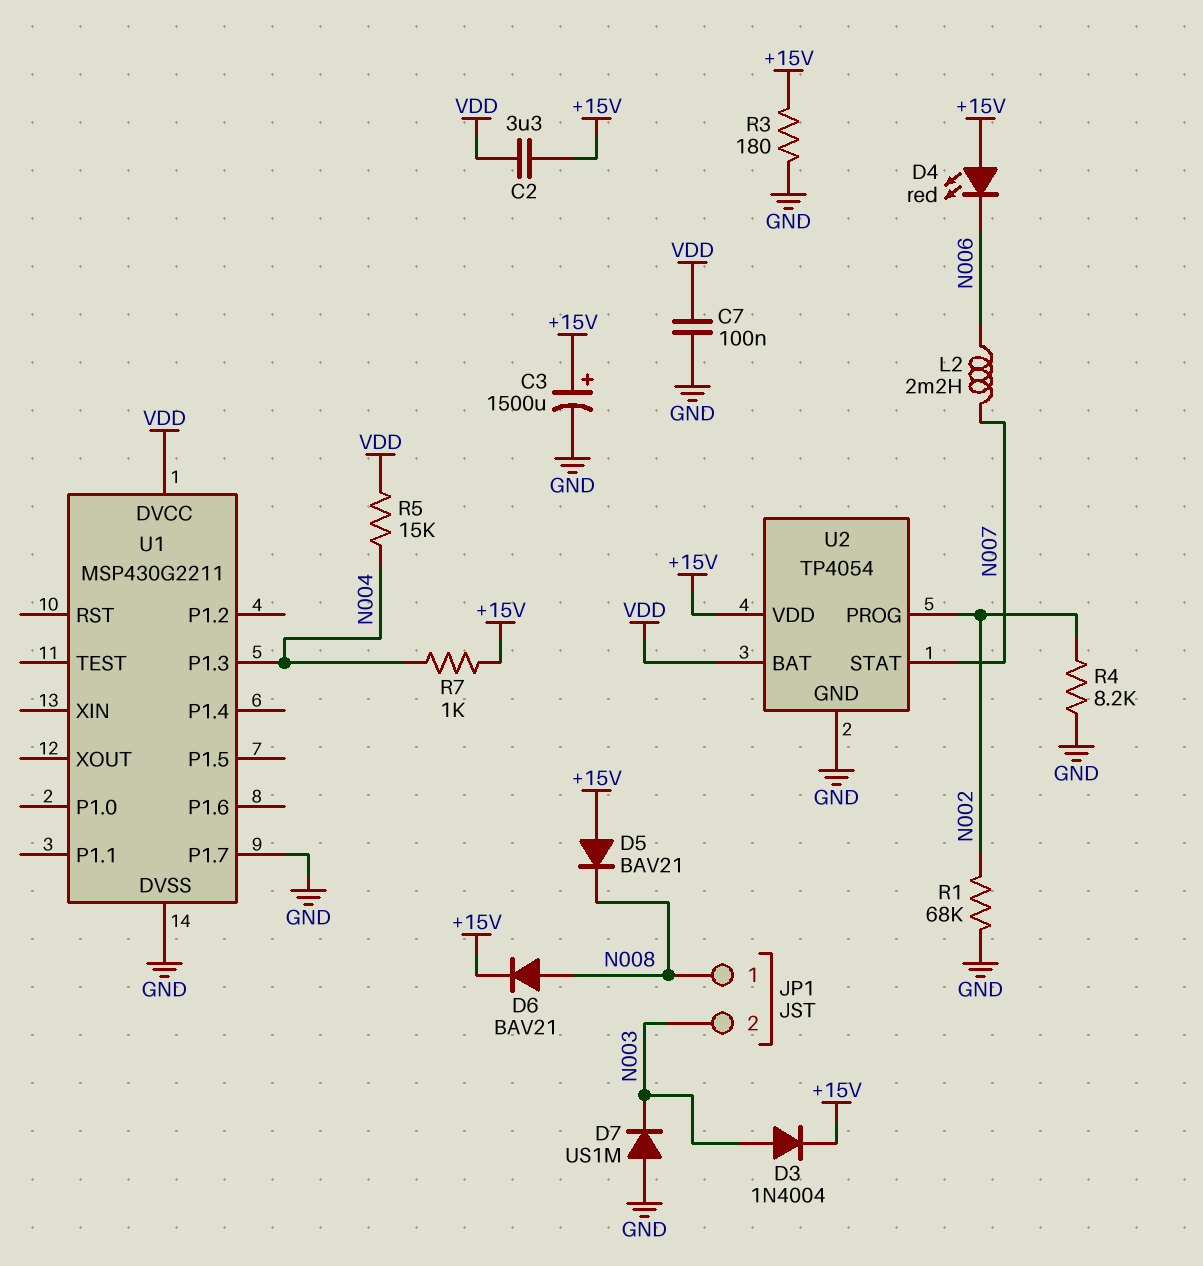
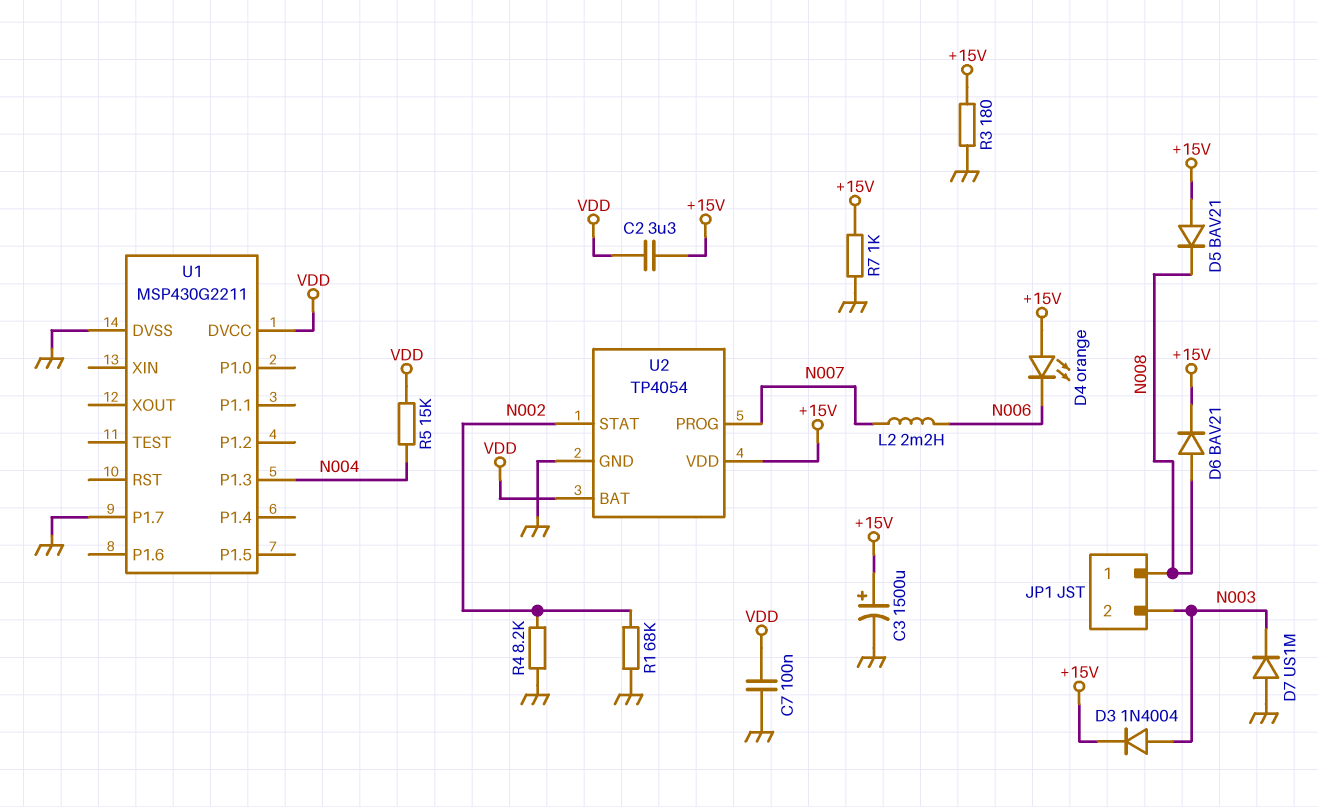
D4: LED red (A +15V, K N006) -> LED orange (A +15V, K N006)
R7: 1k (+15V, N004) -> 1k (+15V, GND)
U2 pin PROG: N002 -> N007
U2 pin STAT: N007 -> N002

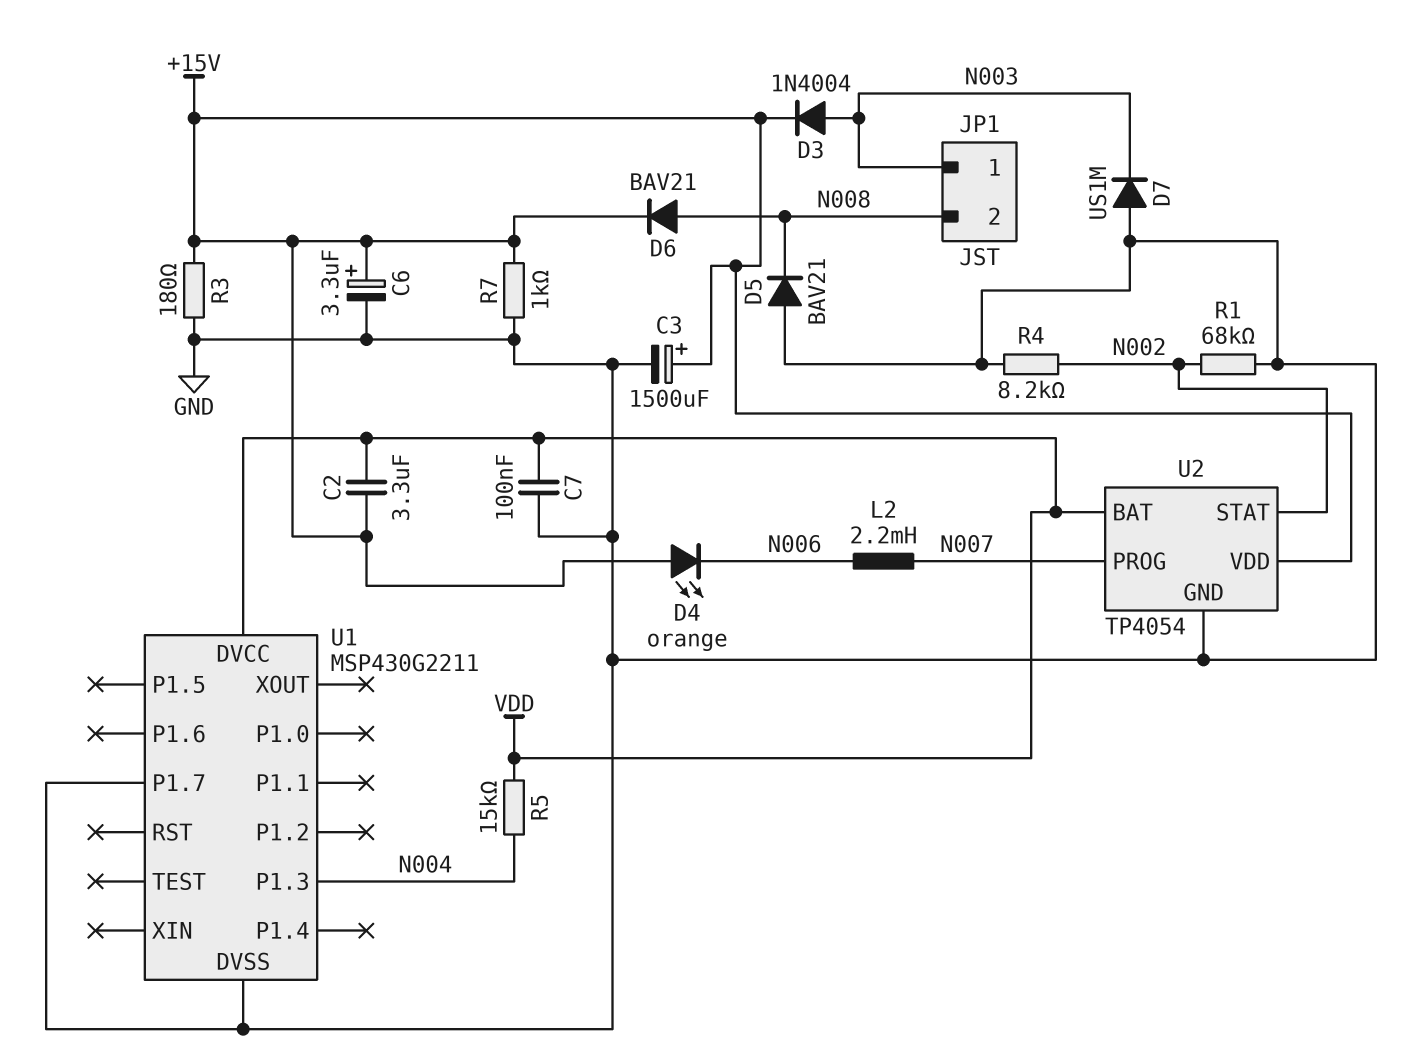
C6: none -> 3.3uF (plus +15V, minus GND)
D5: diode BAV21 (A +15V, K N008) -> diode BAV21 (A GND, K N008)
JP1 pin 1: N008 -> N003
JP1 pin 2: N003 -> N008

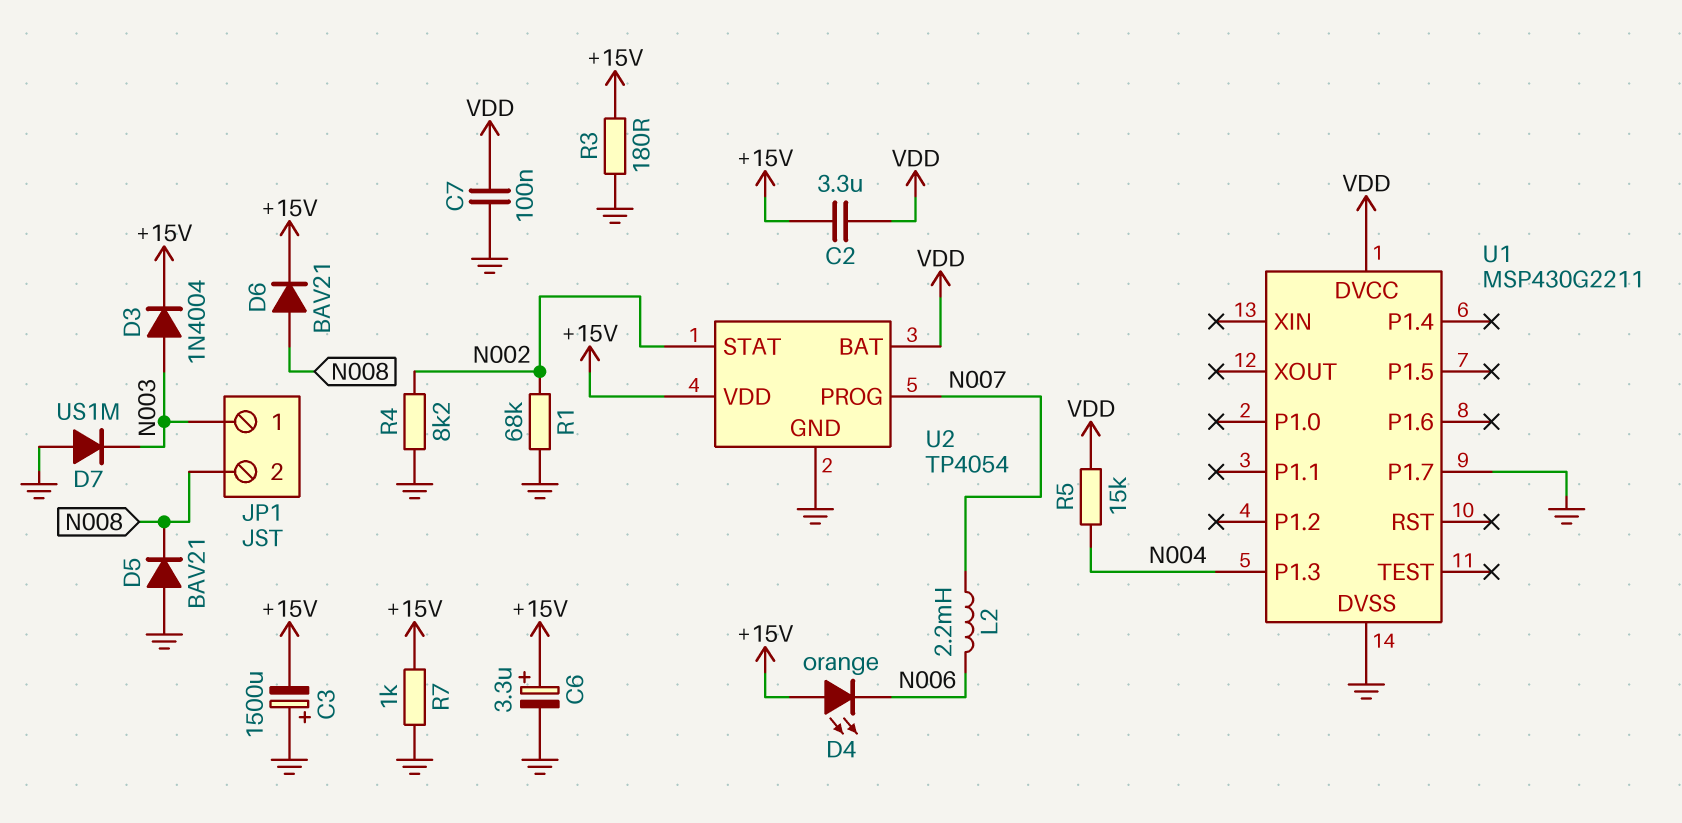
C3: 1500uF (plus +15V, minus GND) -> 1500uF (plus GND, minus +15V)

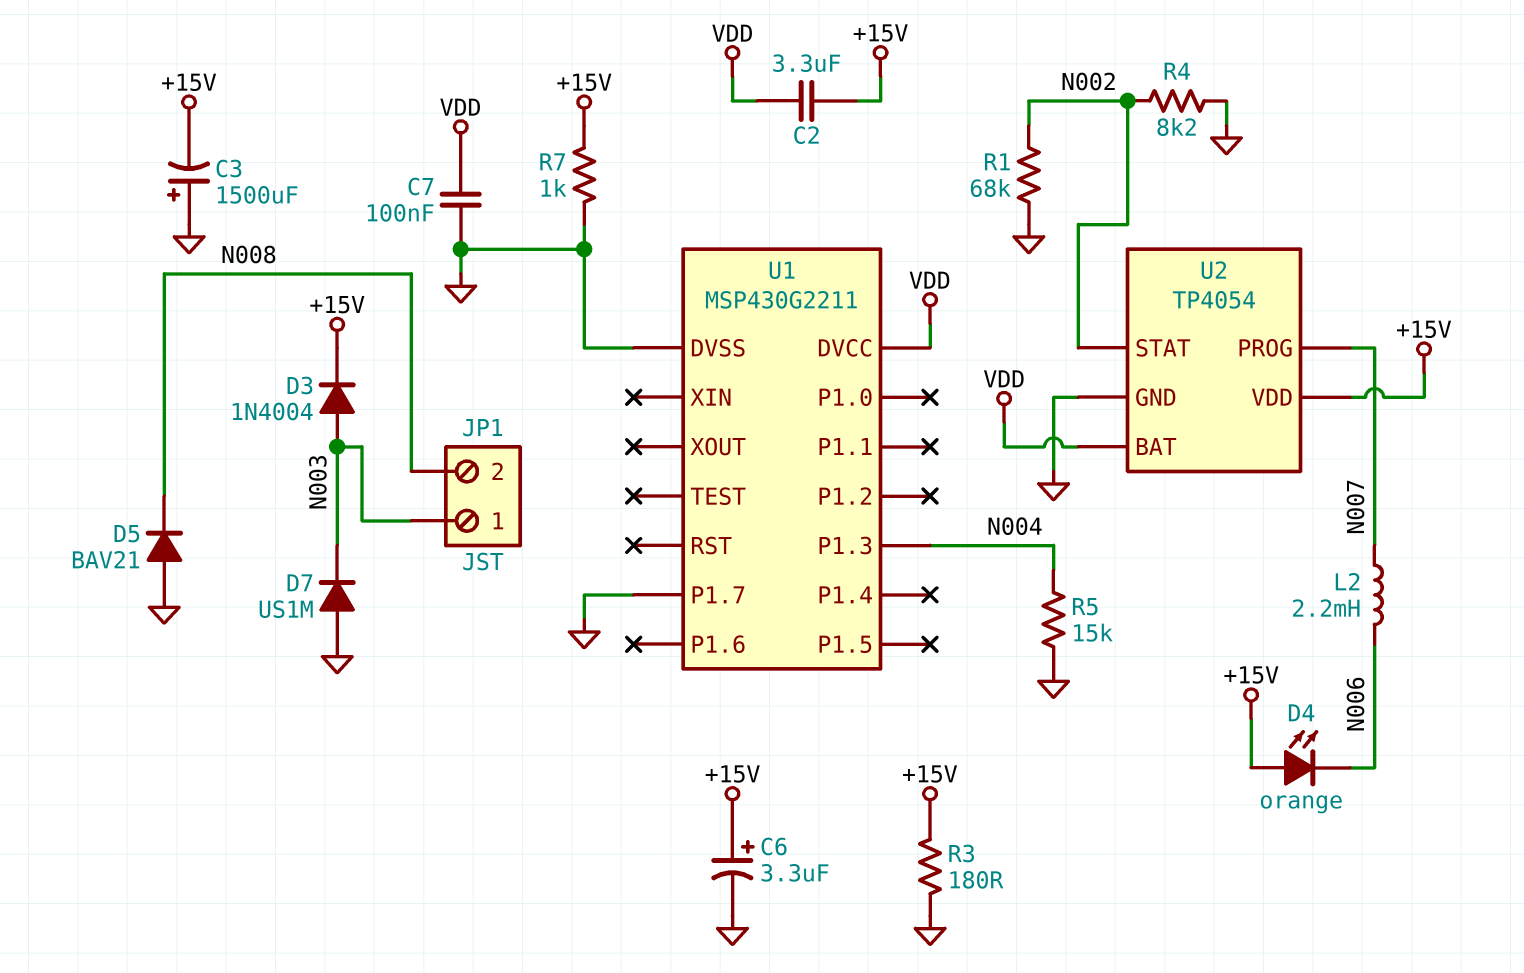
D6: diode BAV21 (A N008, K +15V) -> none
R5: 15k (N004, VDD) -> 15k (GND, N004)

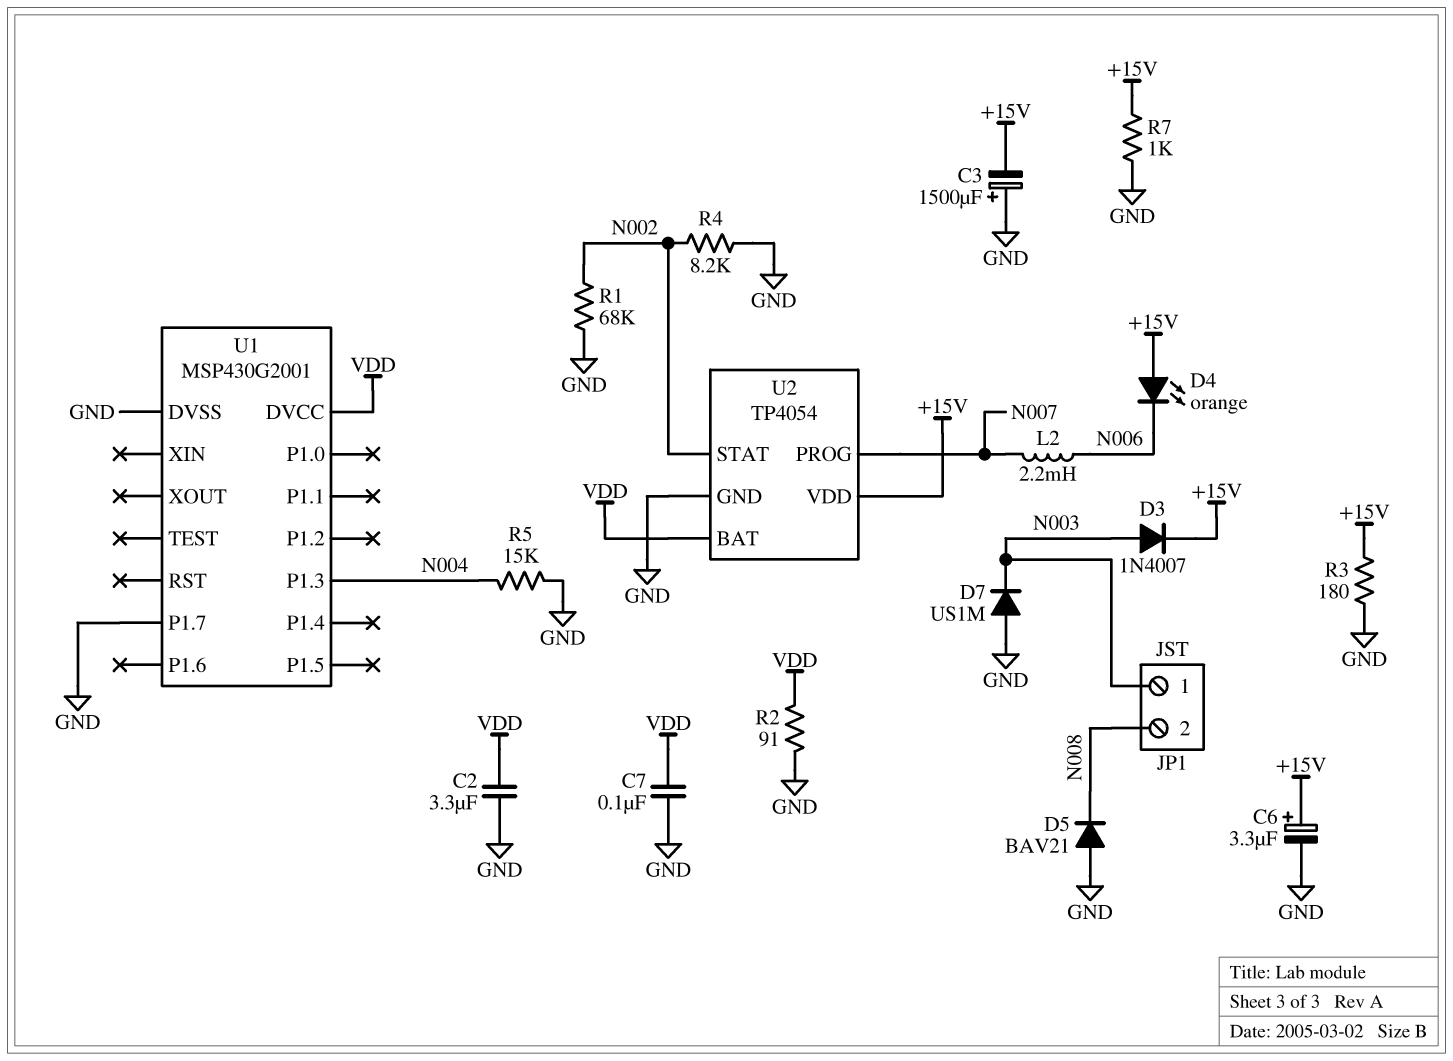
C2: 3.3uF (+15V, VDD) -> 3.3uF (GND, VDD)
D3: diode 1N4004 (A N003, K +15V) -> diode 1N4007 (A N003, K +15V)
R2: none -> 91 (GND, VDD)
U1: MSP430G2211 -> MSP430G2001

